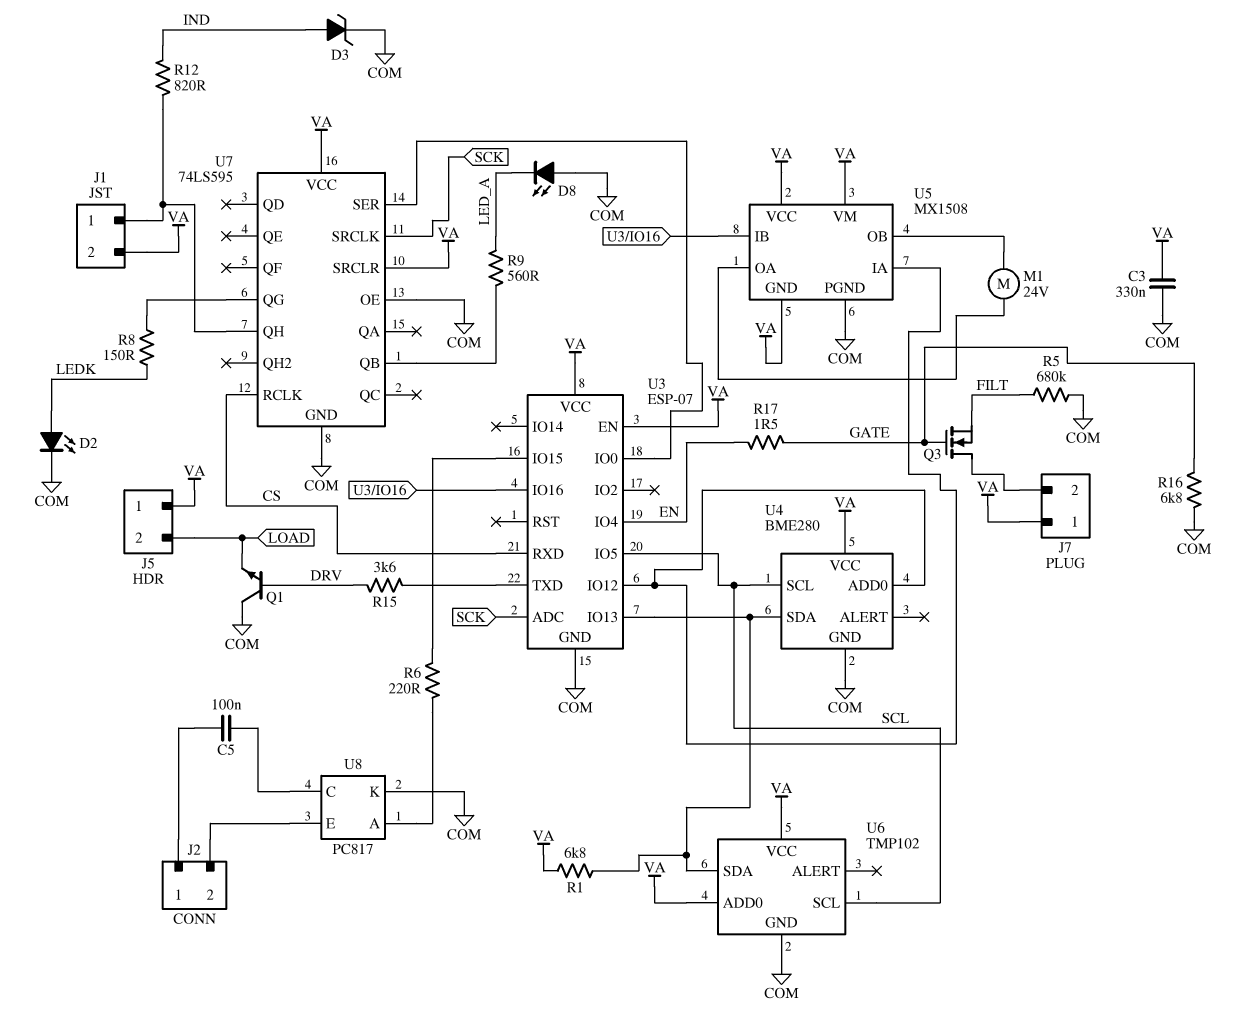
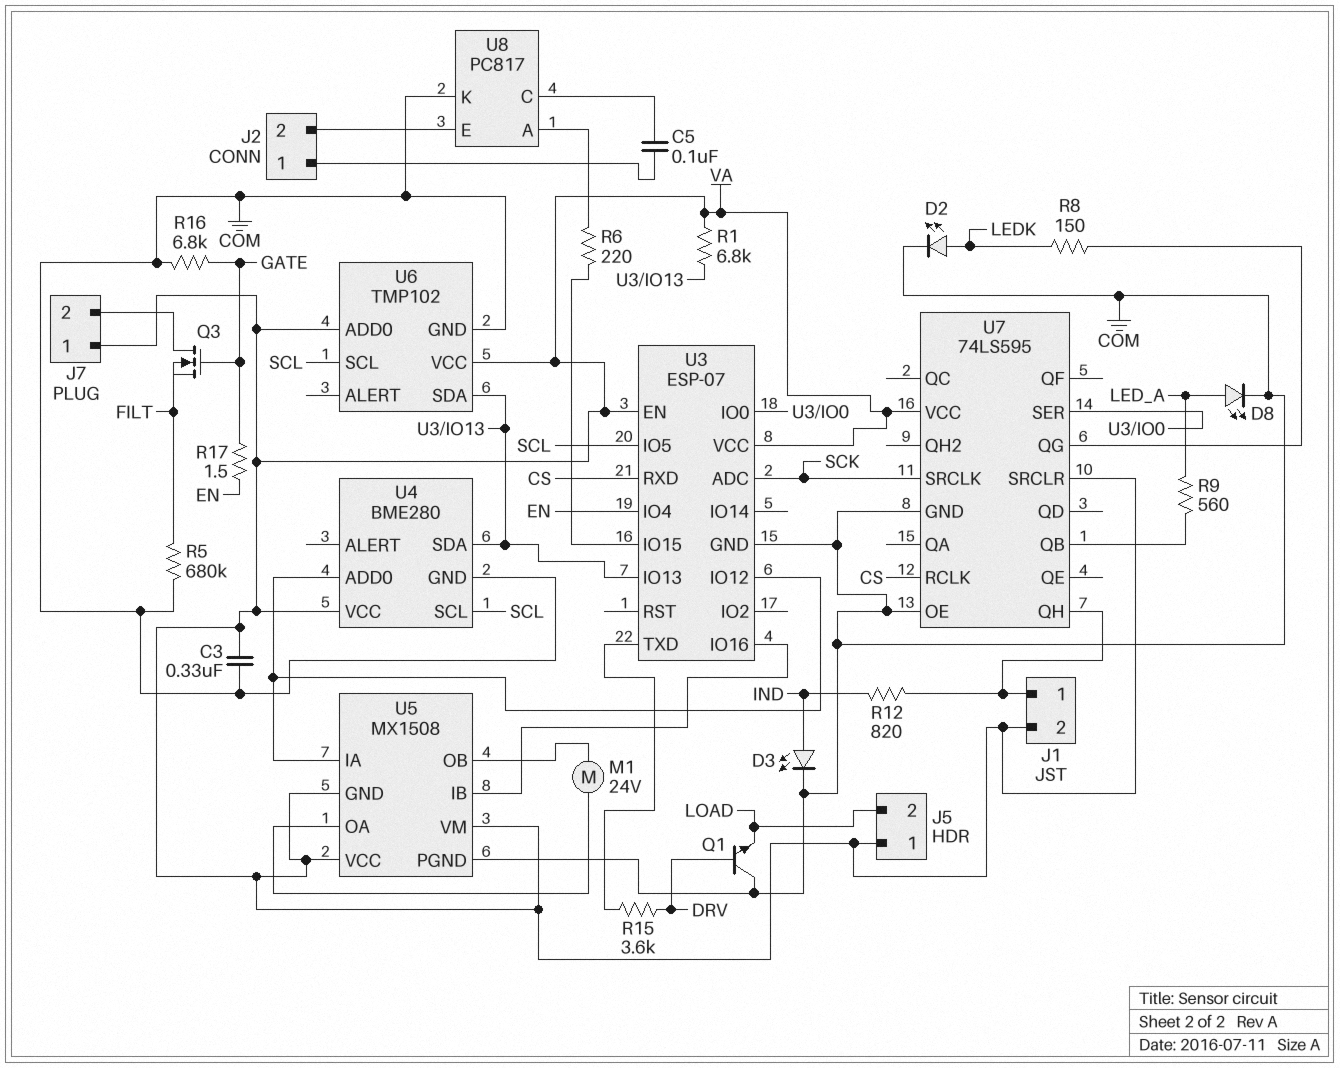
D3: zener (A IND, K COM) -> LED (A IND, K COM)
D8: LED (A COM, K LED_A) -> LED (A LED_A, K COM)

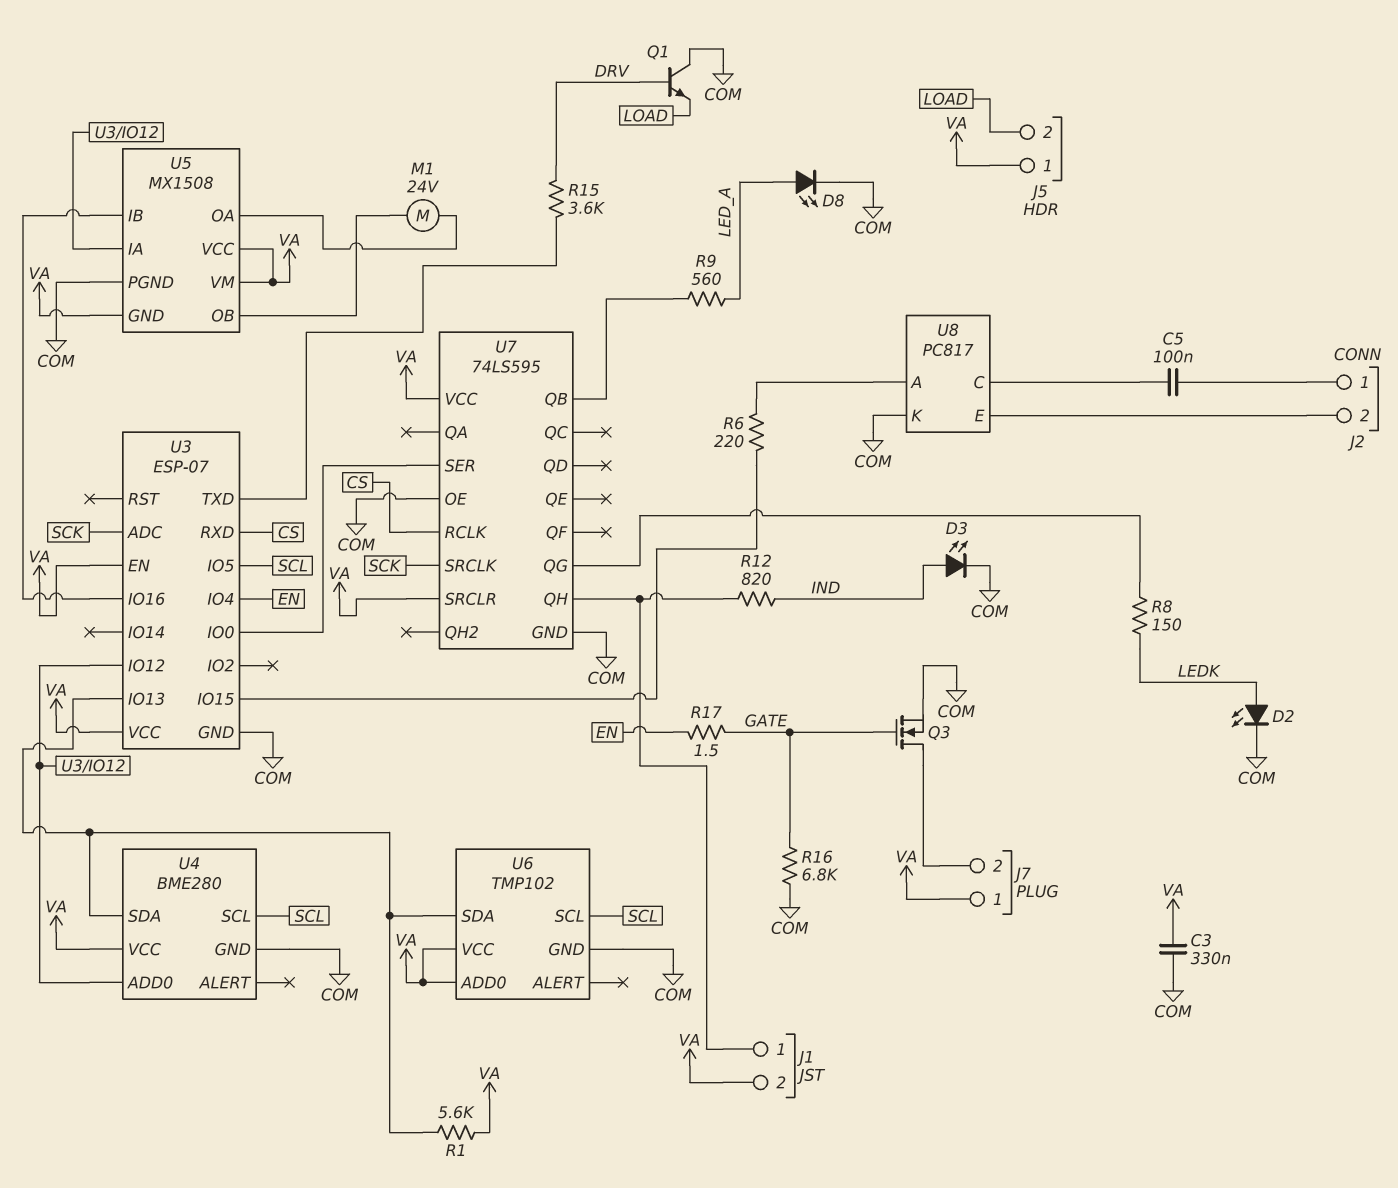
Q3: NMOS (G GATE, D J7/2, S FILT) -> NMOS (G GATE, D J7/2, S COM)
R1: 6.8k (U3/IO13, VA) -> 5.6k (U3/IO13, VA)
R5: 680k (COM, FILT) -> none

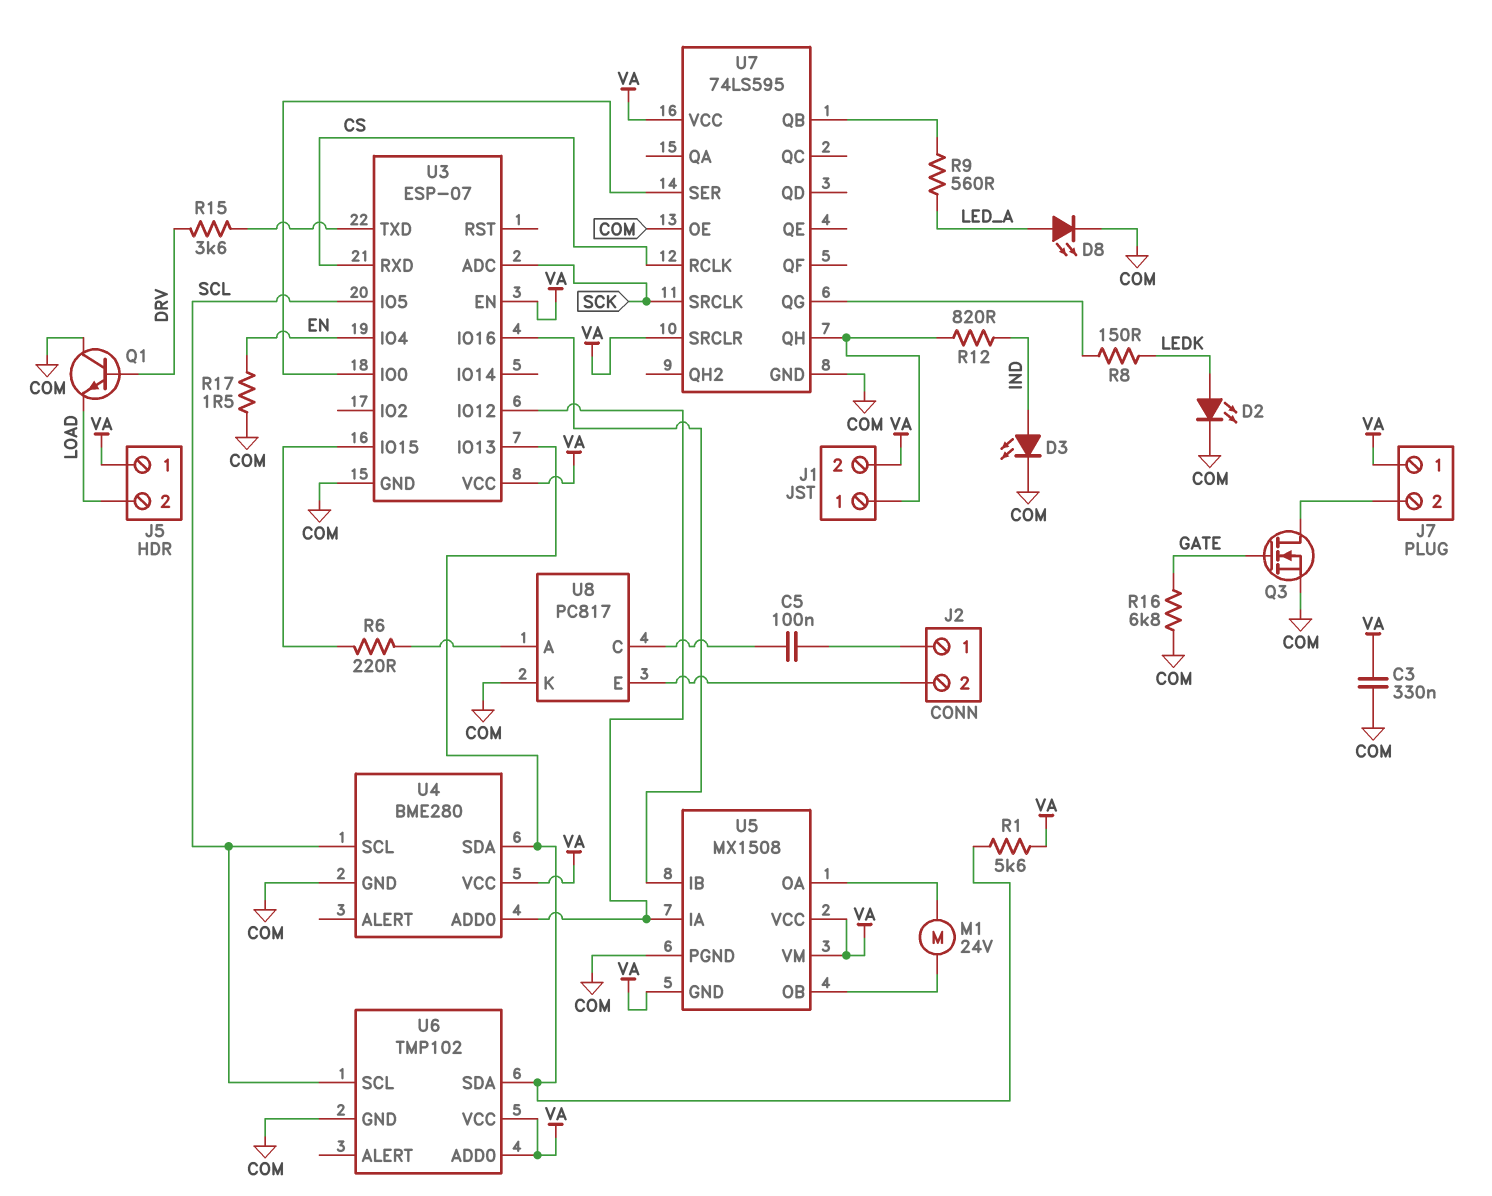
R17: 1.5 (EN, GATE) -> 1.5 (COM, EN)

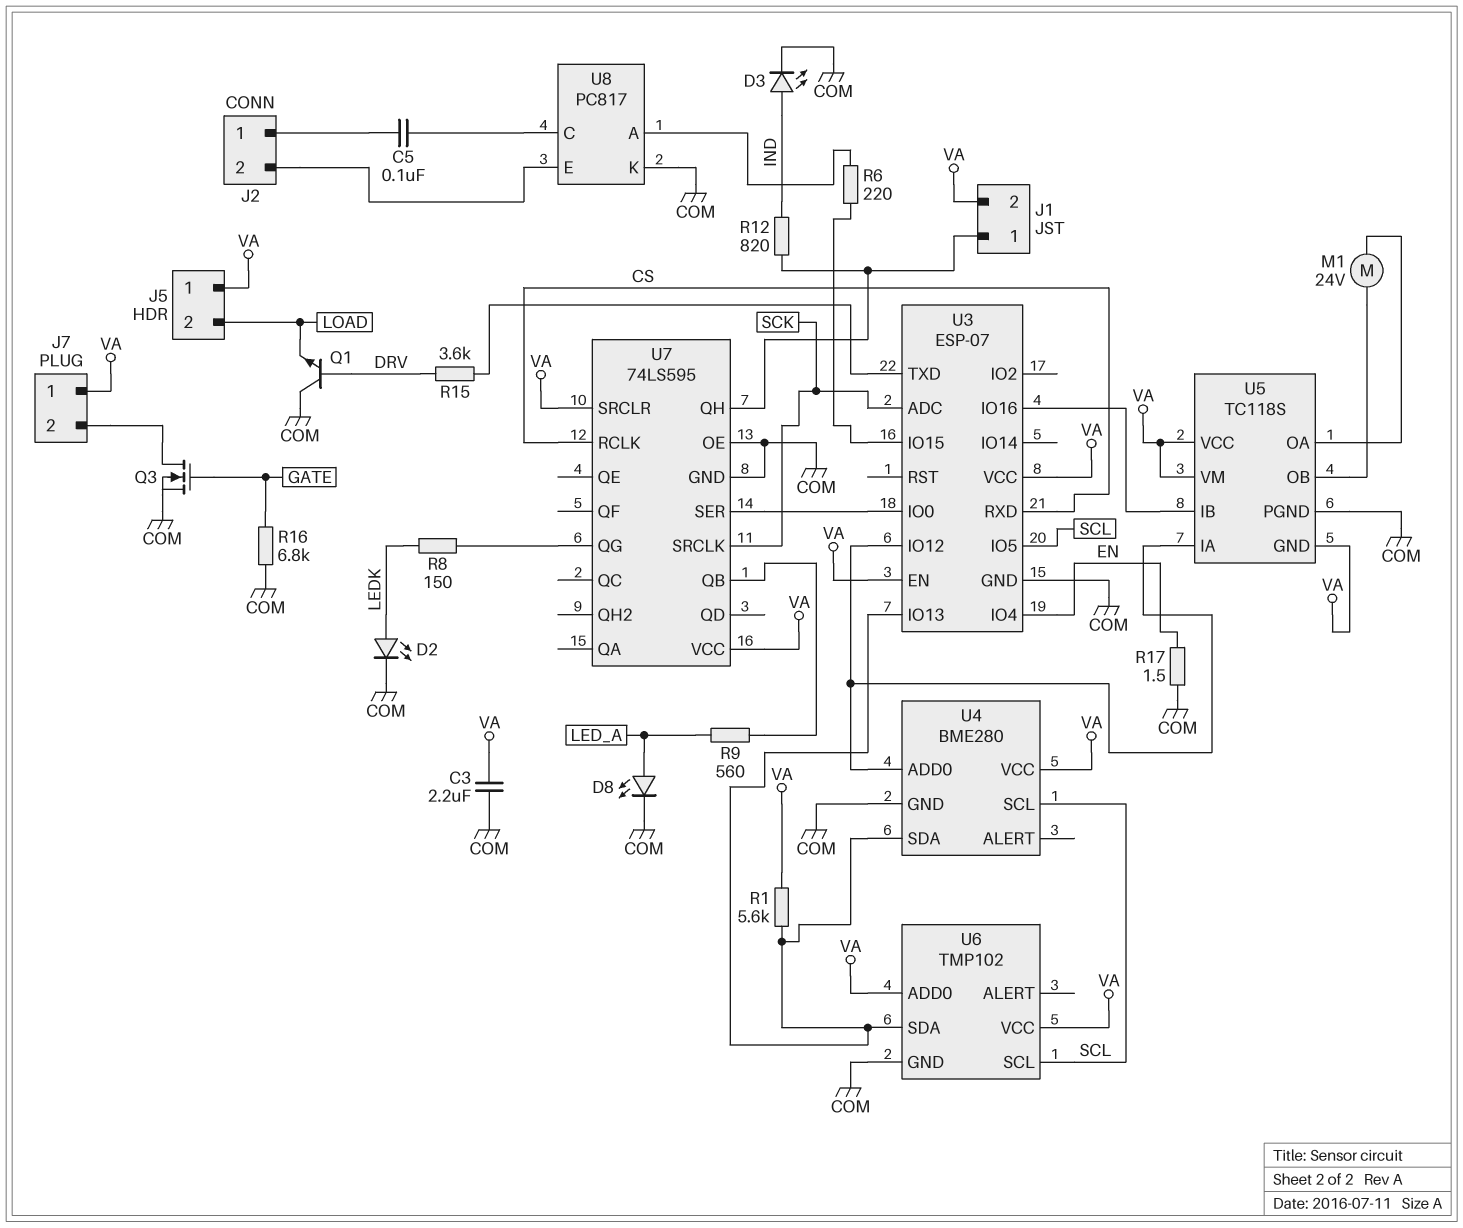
C3: 330nF (COM, VA) -> 2.2uF (COM, VA)
U5: MX1508 -> TC118S

